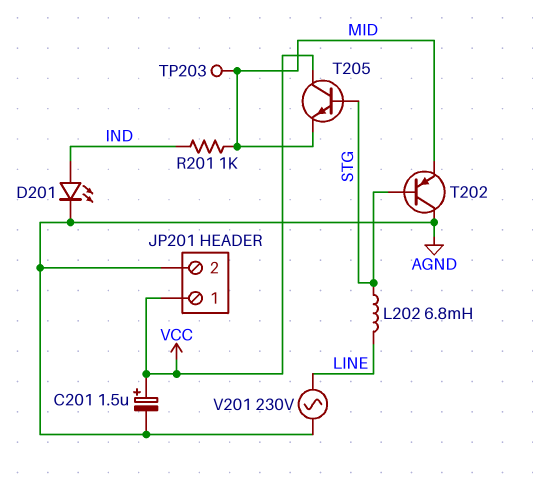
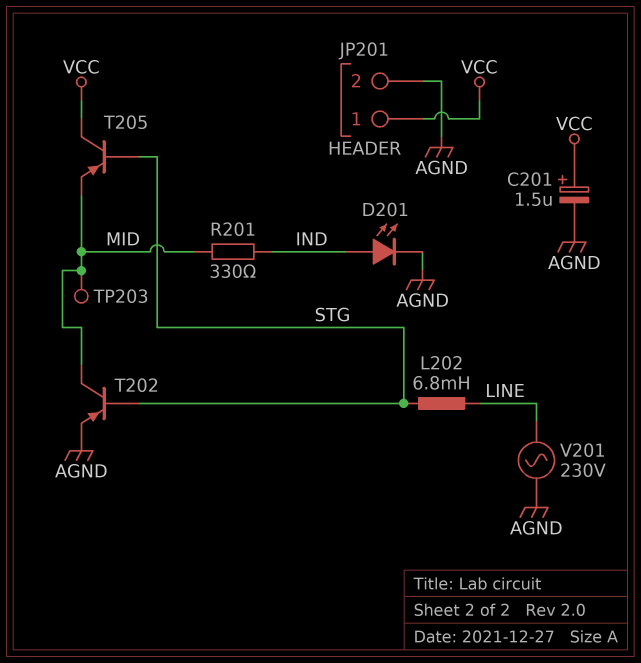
R201: 1k (IND, MID) -> 330 (IND, MID)
T202: PNP (B STG, C AGND, E MID) -> PNP (B STG, C MID, E AGND)
T205: NPN (B STG, C VCC, E MID) -> PNP (B STG, C VCC, E MID)

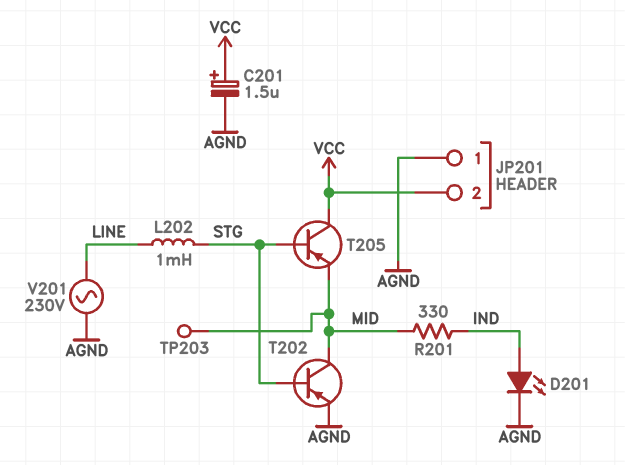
JP201 pin 1: VCC -> AGND
JP201 pin 2: AGND -> VCC
L202: 6.8mH (LINE, STG) -> 1mH (LINE, STG)

